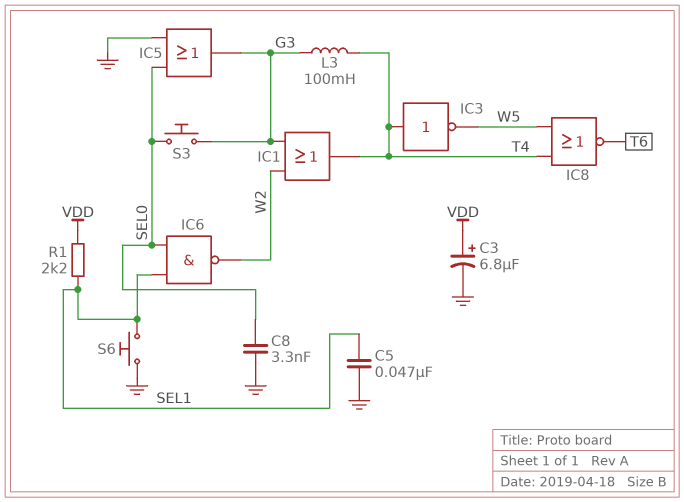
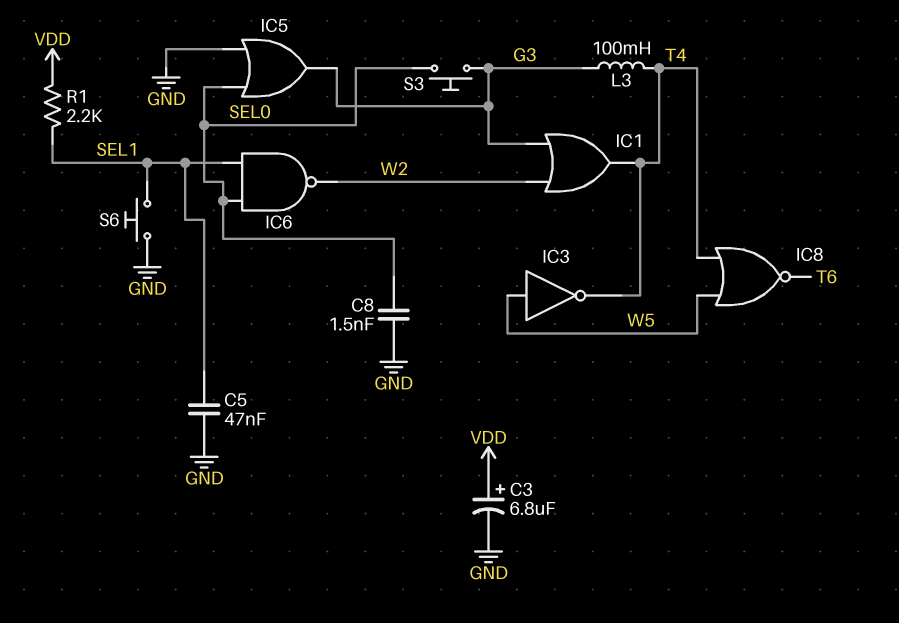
C8: 3.3nF (GND, SEL0) -> 1.5nF (GND, SEL0)
IC3: NOT (in T4, out W5) -> NOT (in W5, out T4)

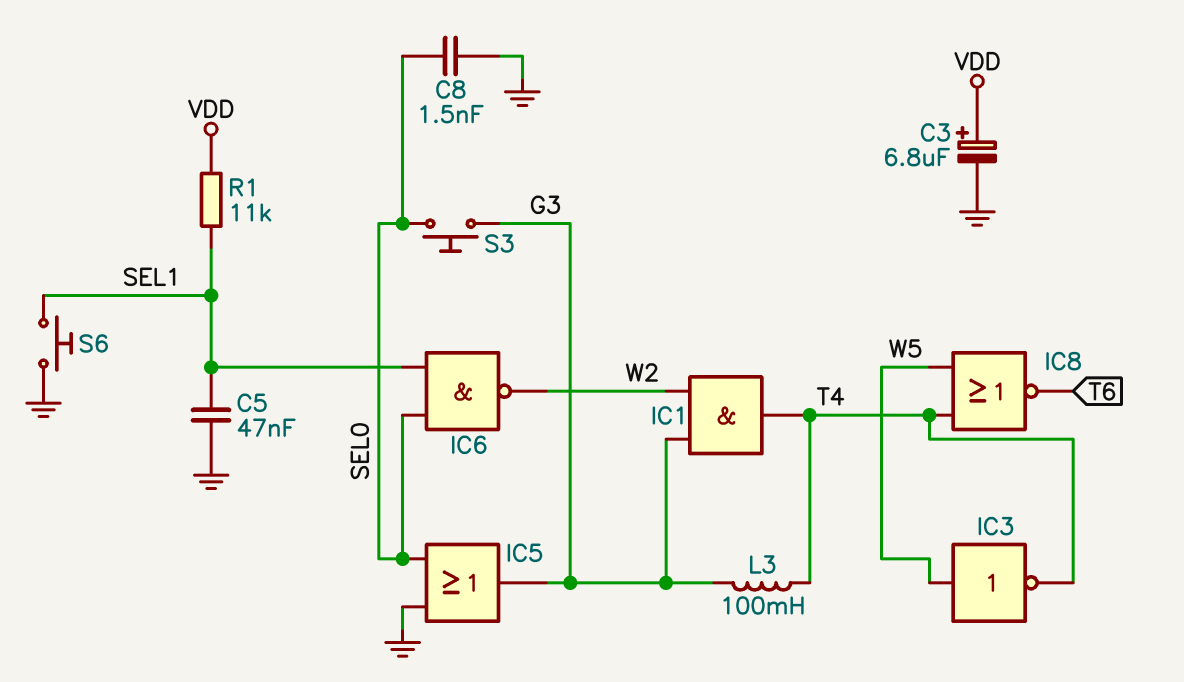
IC1: OR (in G3, in W2, out T4) -> AND (in G3, in W2, out T4)
R1: 2.2k (SEL1, VDD) -> 11k (SEL1, VDD)

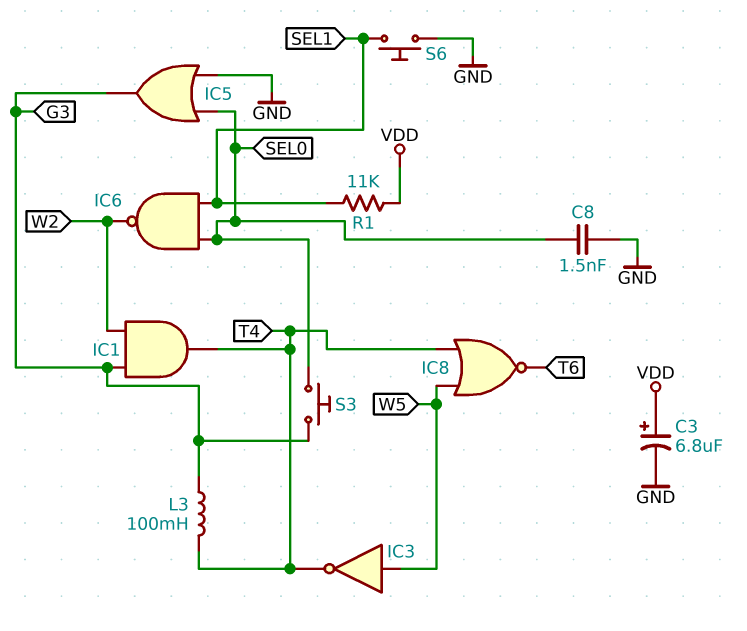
C5: 47nF (GND, SEL1) -> none

